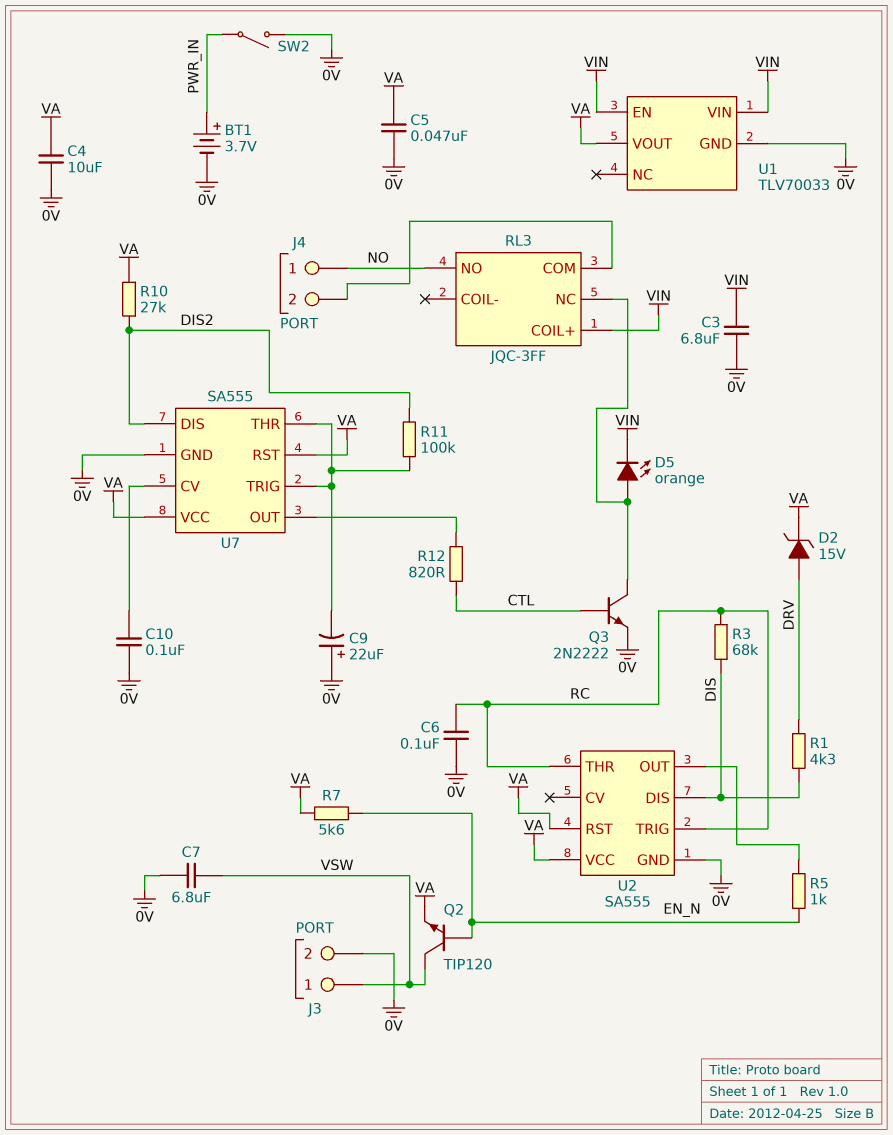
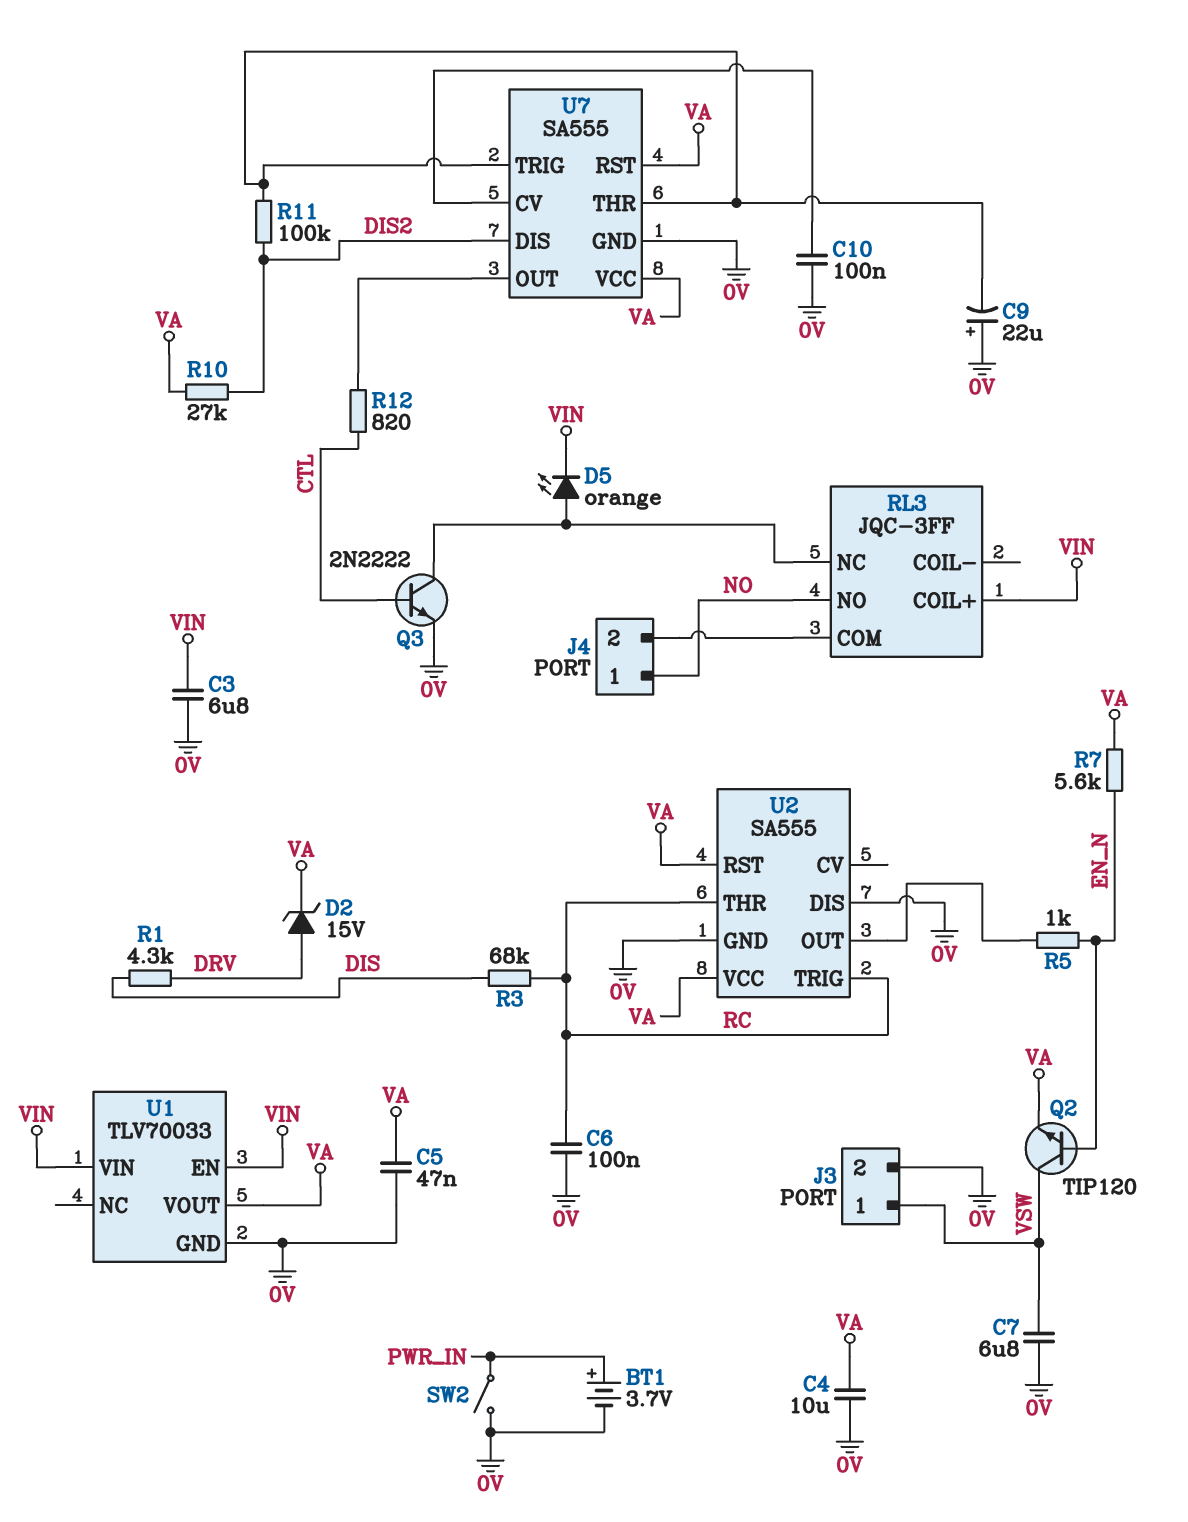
U2 pin DIS: DIS -> 0V

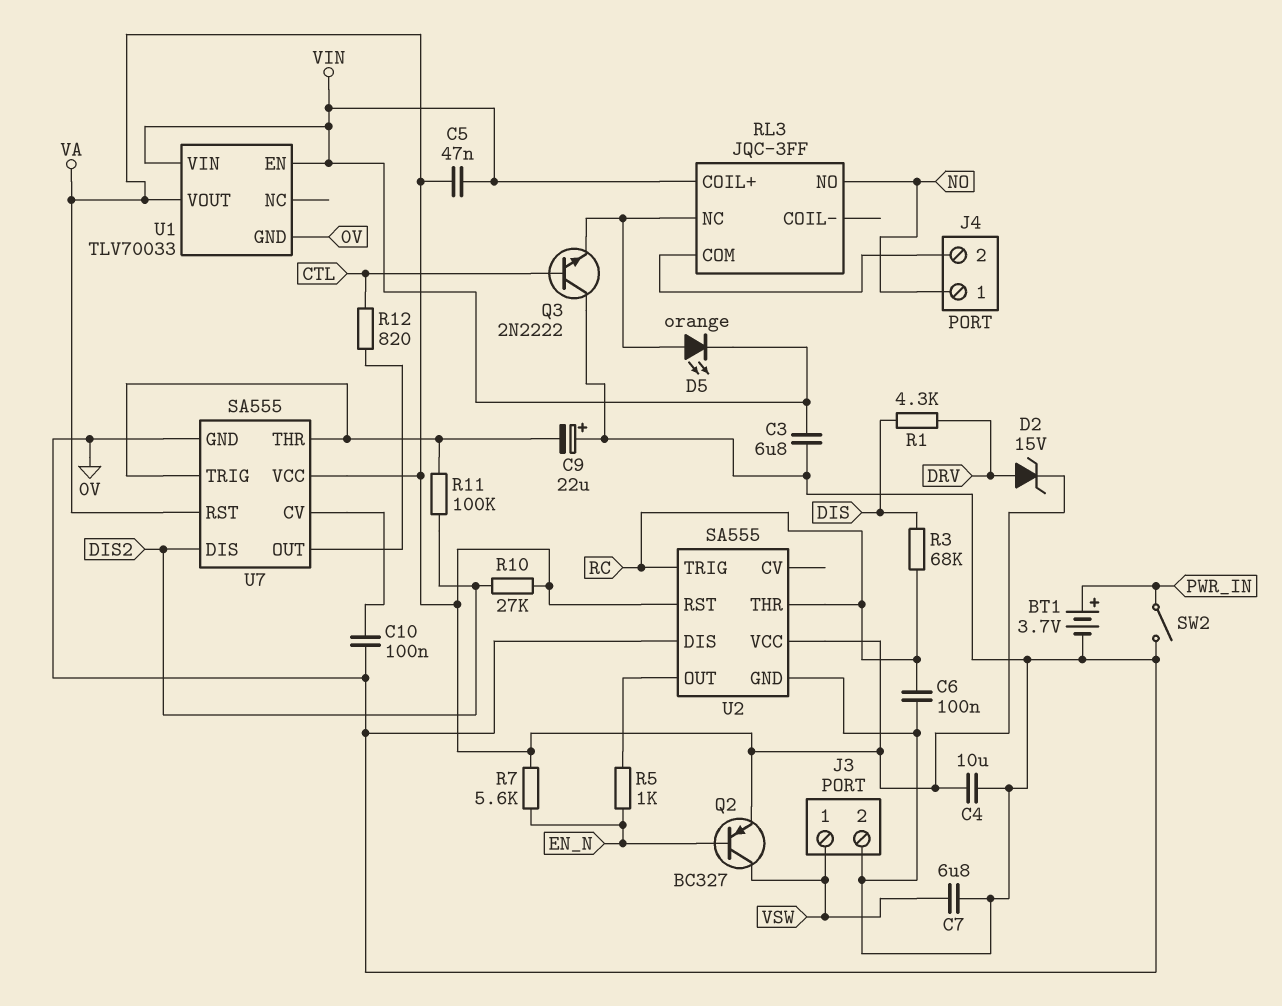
C5: 47nF (0V, VA) -> 47nF (VA, VIN)
Q2: NPN TIP120 (B EN_N, C VSW, E VA) -> PNP BC327 (B EN_N, C VSW, E VA)
Q3: NPN 2N2222 (B CTL, C RL3/NC, E 0V) -> NPN 2N2222 (B CTL, C 0V, E RL3/NC)

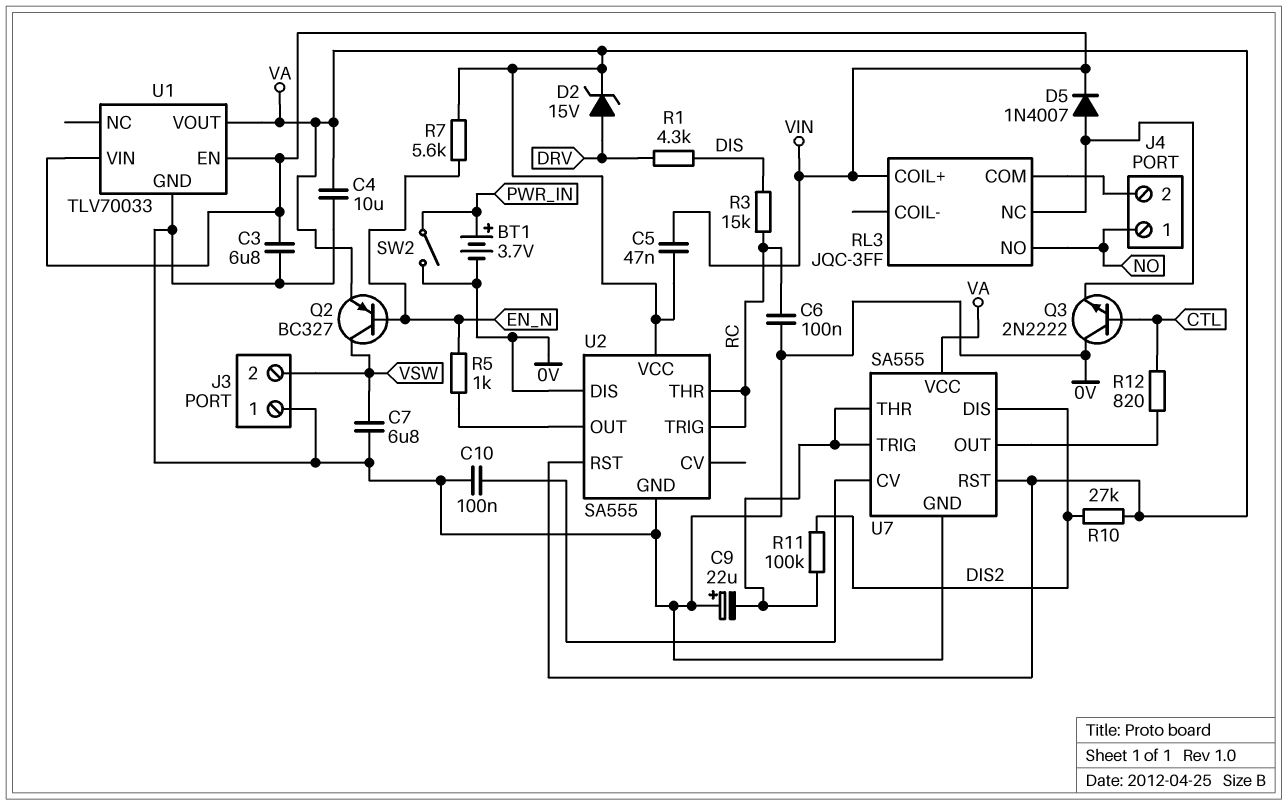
D5: LED orange (A RL3/NC, K VIN) -> diode 1N4007 (A RL3/NC, K VIN)
J3 pin 1: VSW -> 0V
J3 pin 2: 0V -> VSW
R3: 68k (DIS, RC) -> 15k (DIS, RC)

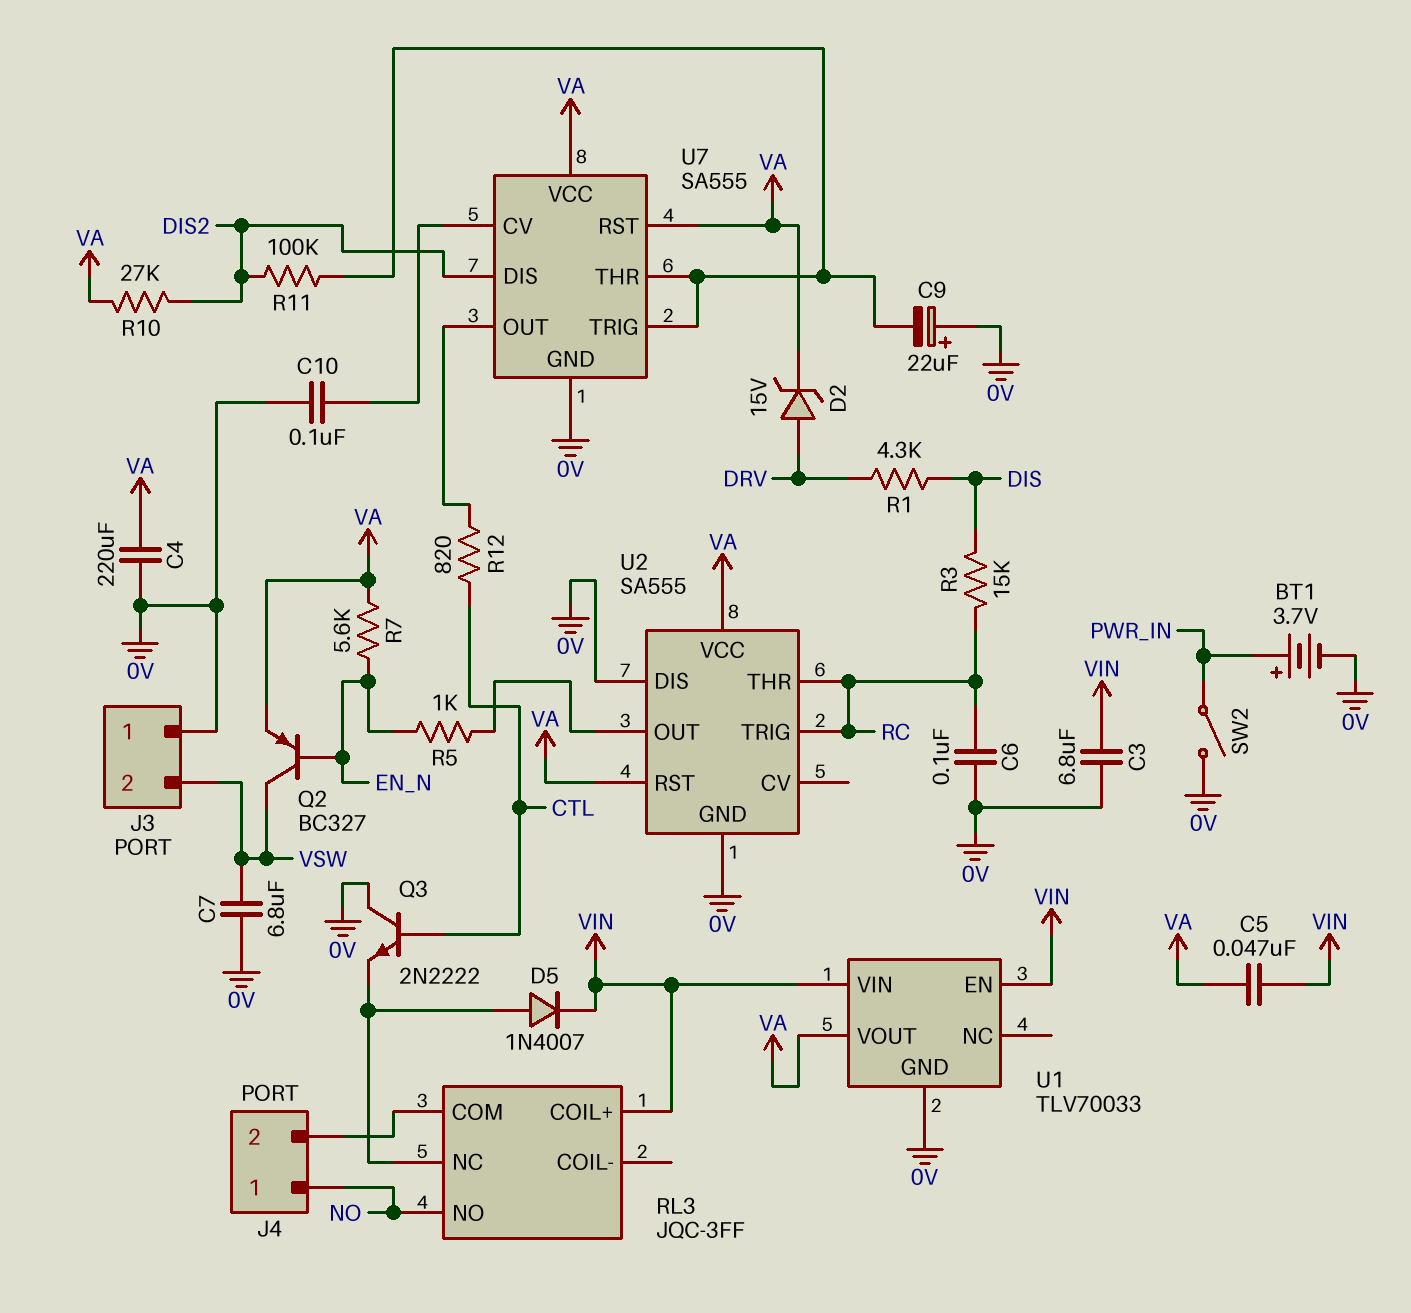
C4: 10uF (0V, VA) -> 220uF (0V, VA)

